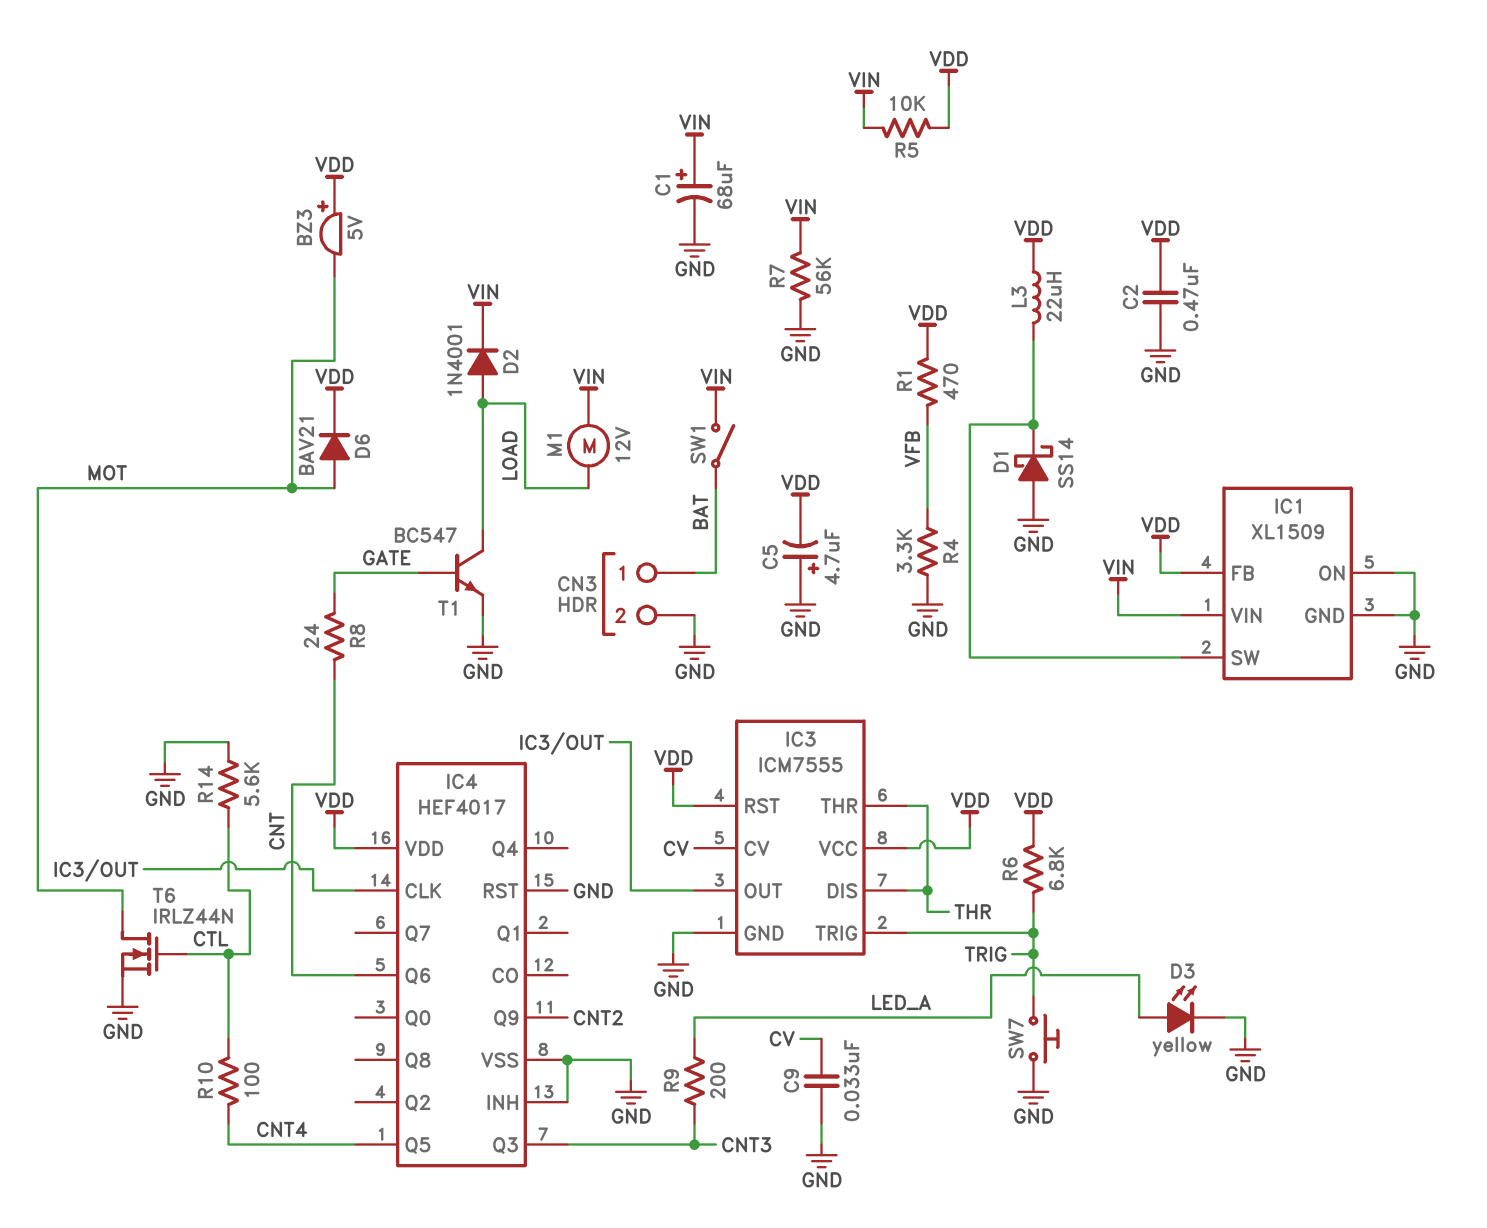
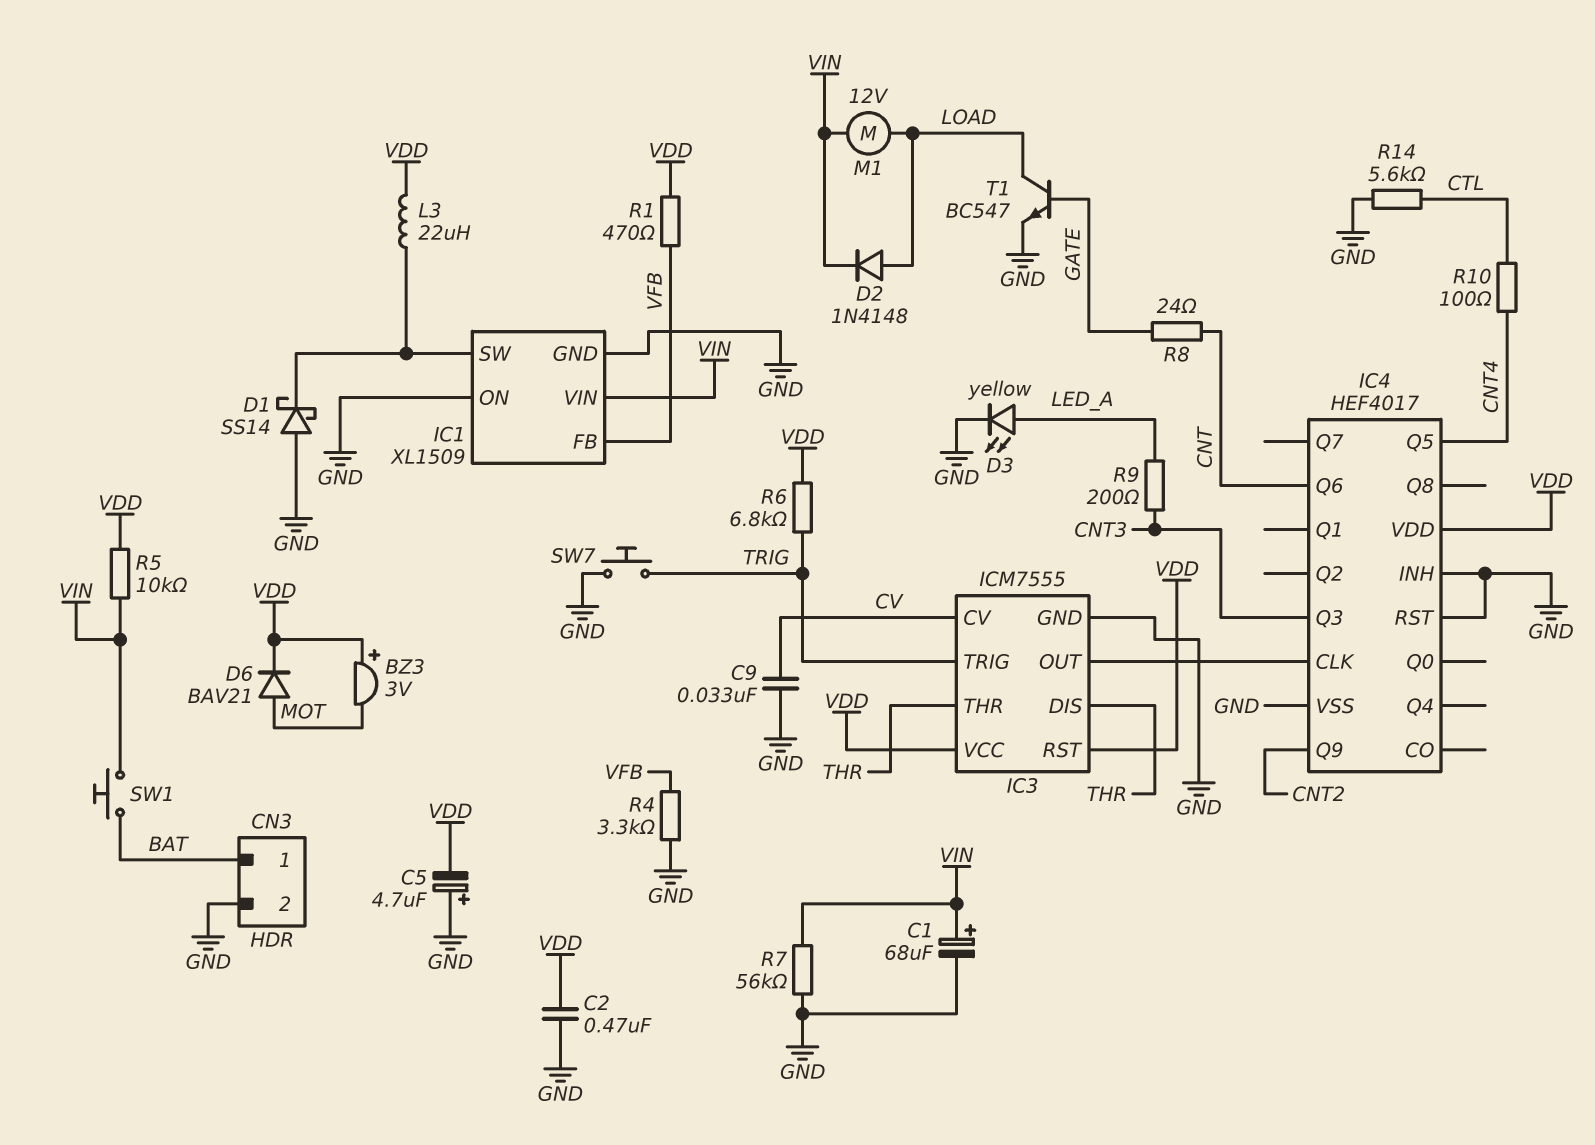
BZ3: buzzer 5V (plus VDD, minus MOT) -> buzzer 3V (plus VDD, minus MOT)
D2: diode 1N4001 (A LOAD, K VIN) -> diode 1N4148 (A LOAD, K VIN)
IC1 pin FB: VDD -> VFB
SW1: switch (BAT, VIN) -> button (BAT, VIN)
T6: NMOS IRLZ44N (G CTL, D MOT, S GND) -> none

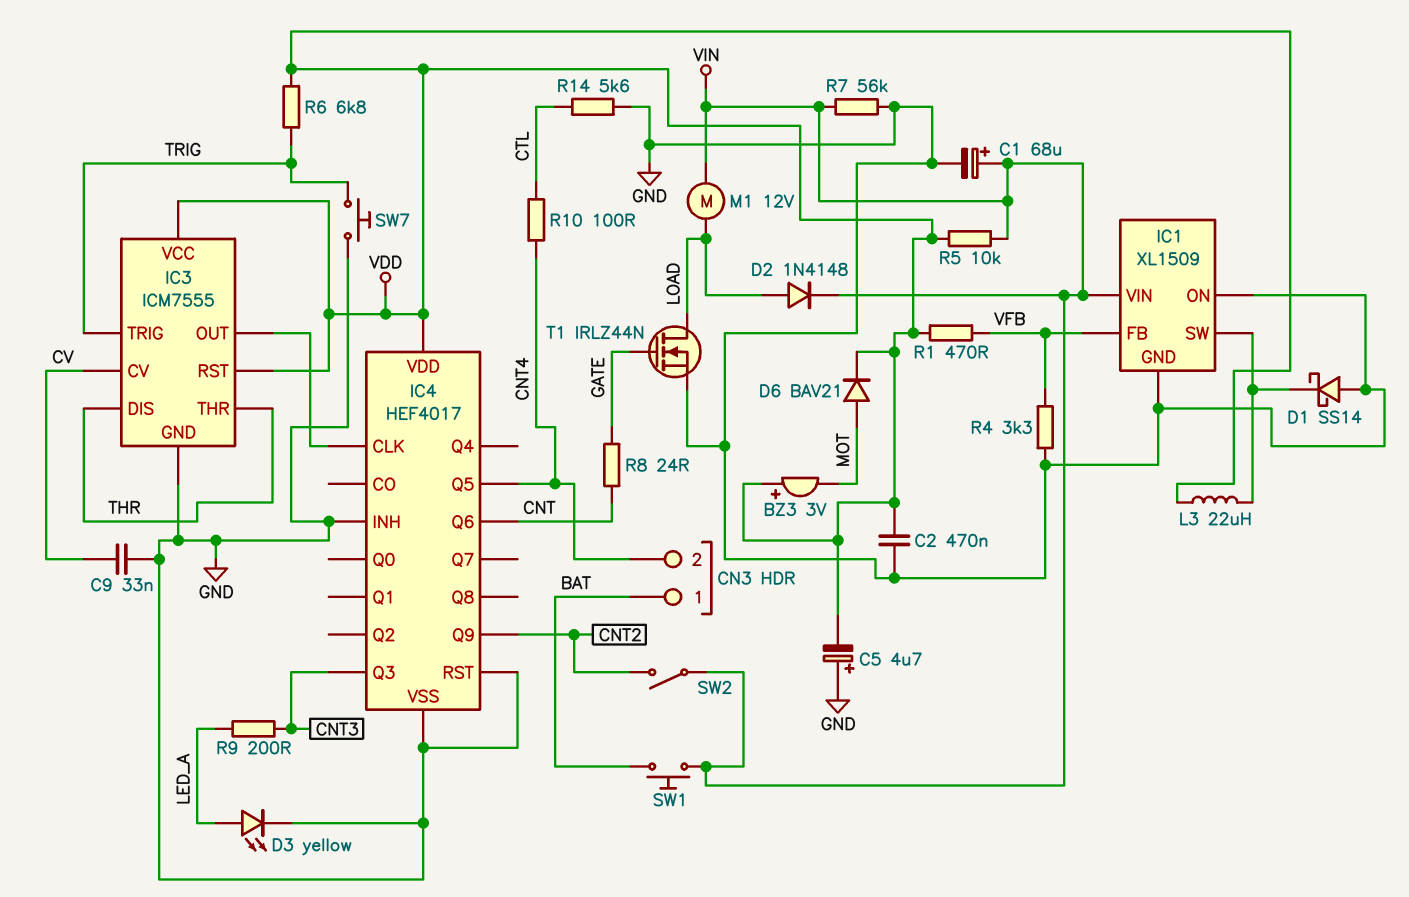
CN3 pin 2: GND -> CNT4
SW2: none -> switch (CNT2, VIN)
T1: NPN BC547 (B GATE, C LOAD, E GND) -> NMOS IRLZ44N (G GATE, D LOAD, S GND)

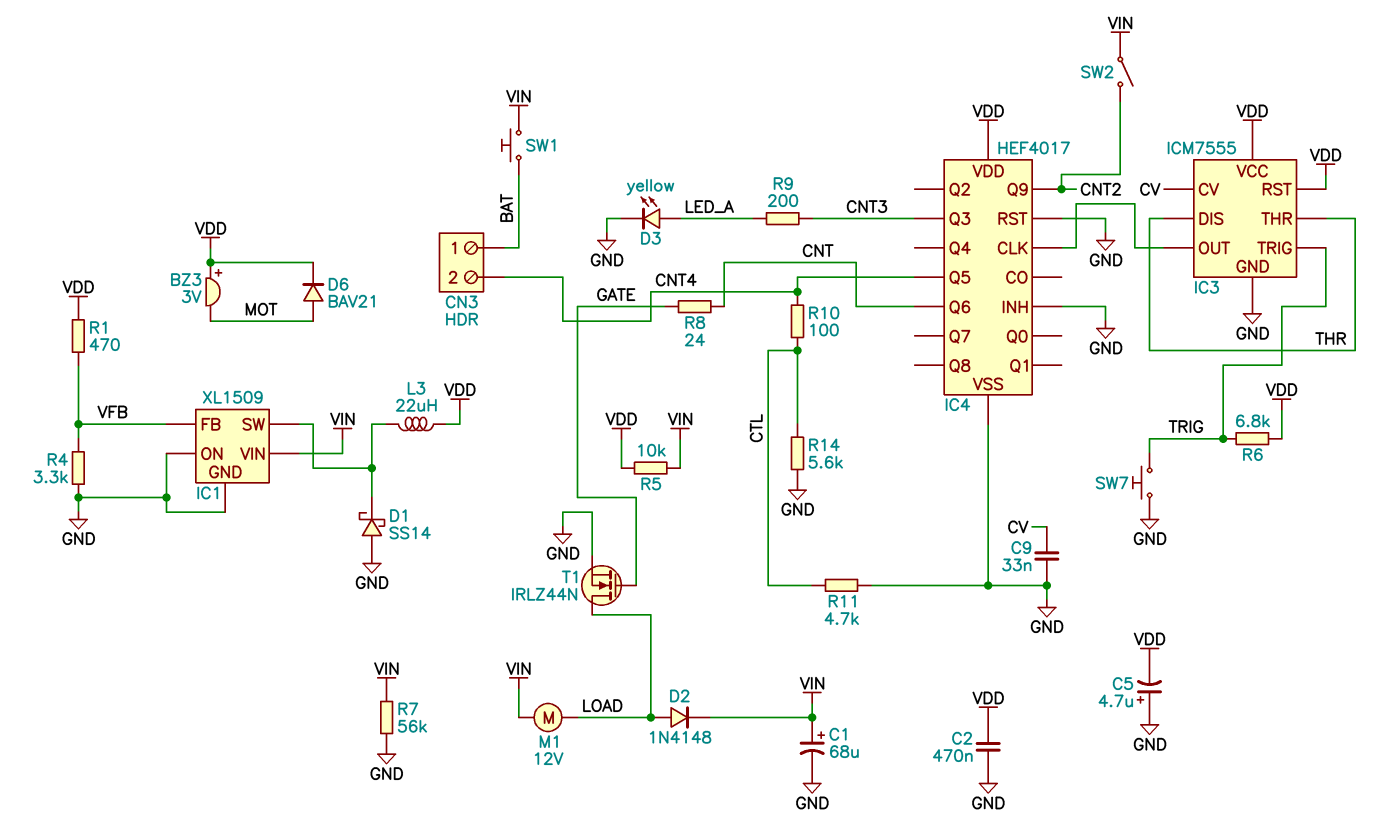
R11: none -> 4.7k (CTL, GND)

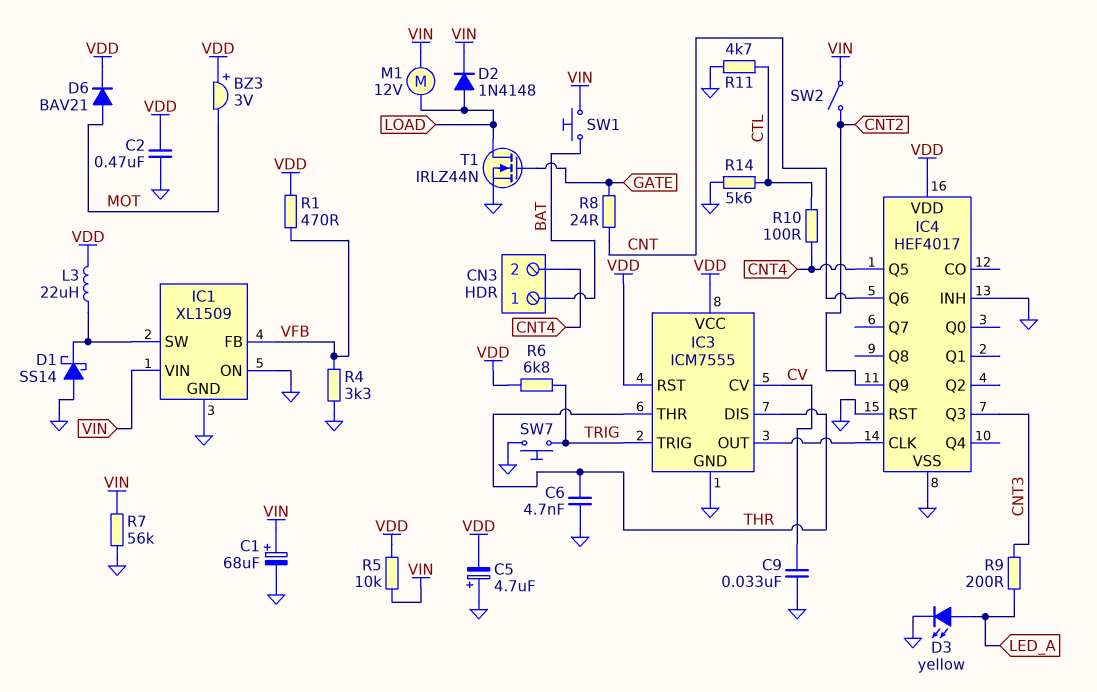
C6: none -> 4.7nF (GND, THR)

